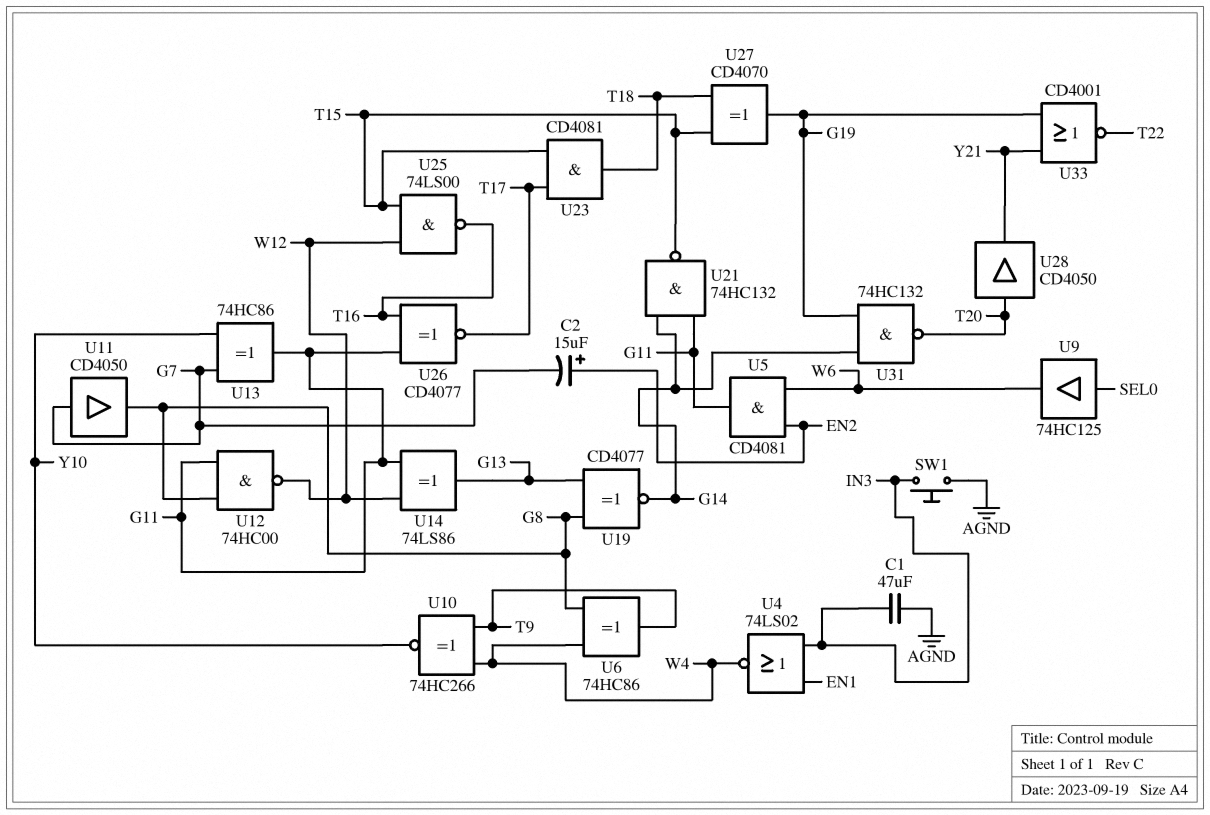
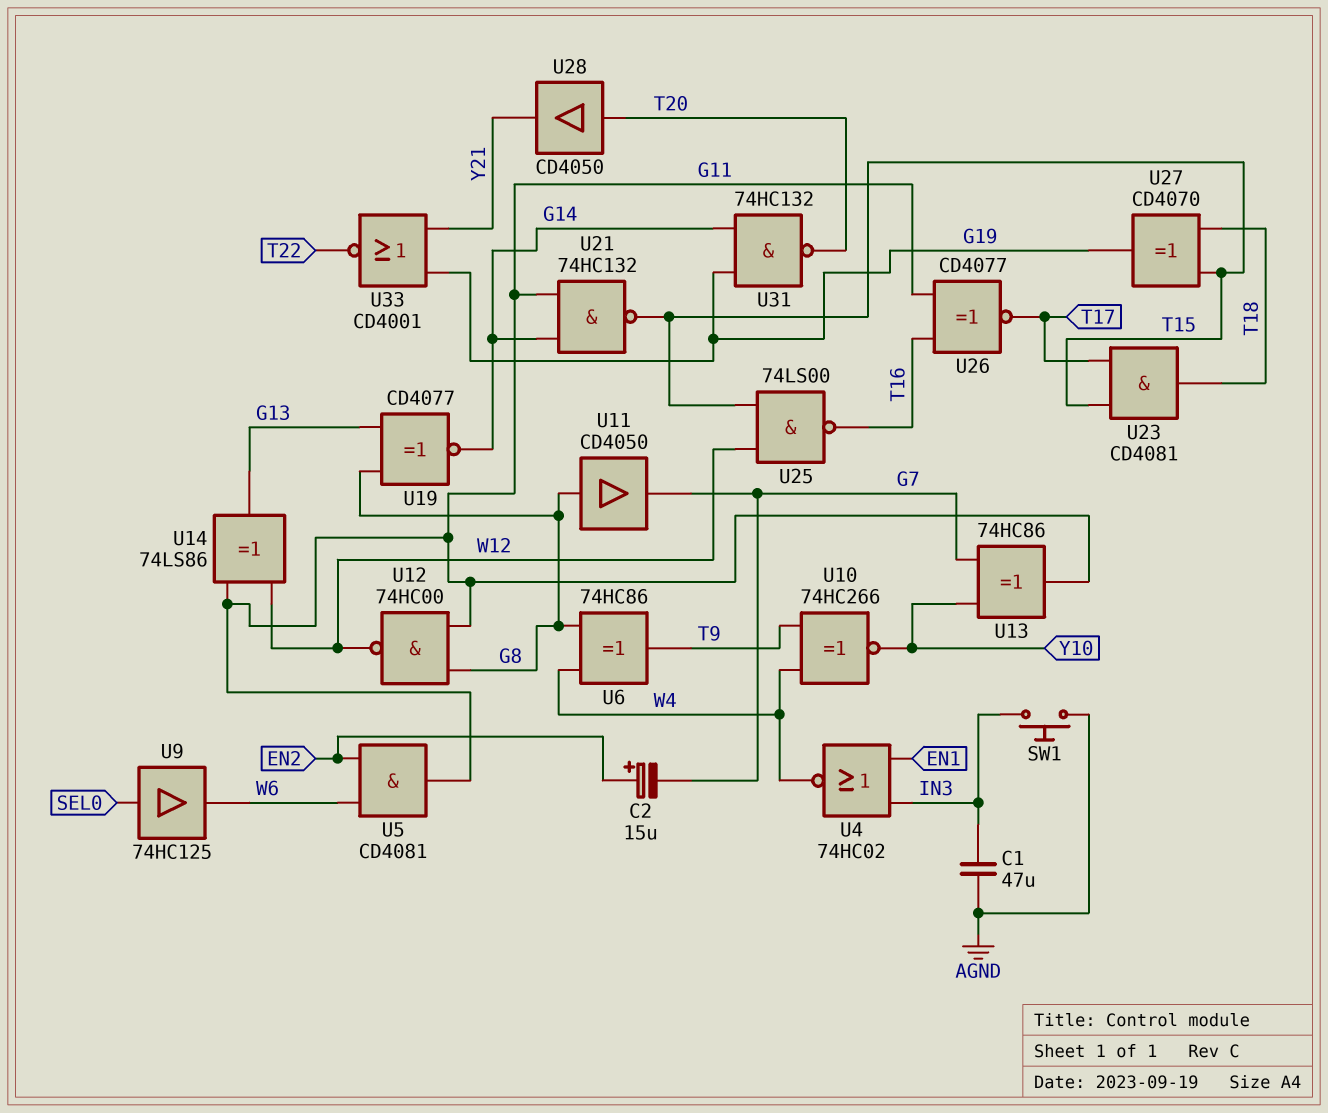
U4: NOR 74LS02 (in EN1, in IN3, out W4) -> NOR 74HC02 (in EN1, in IN3, out W4)
U11: buffer CD4050 (in G7, out G8) -> buffer CD4050 (in G8, out G7)

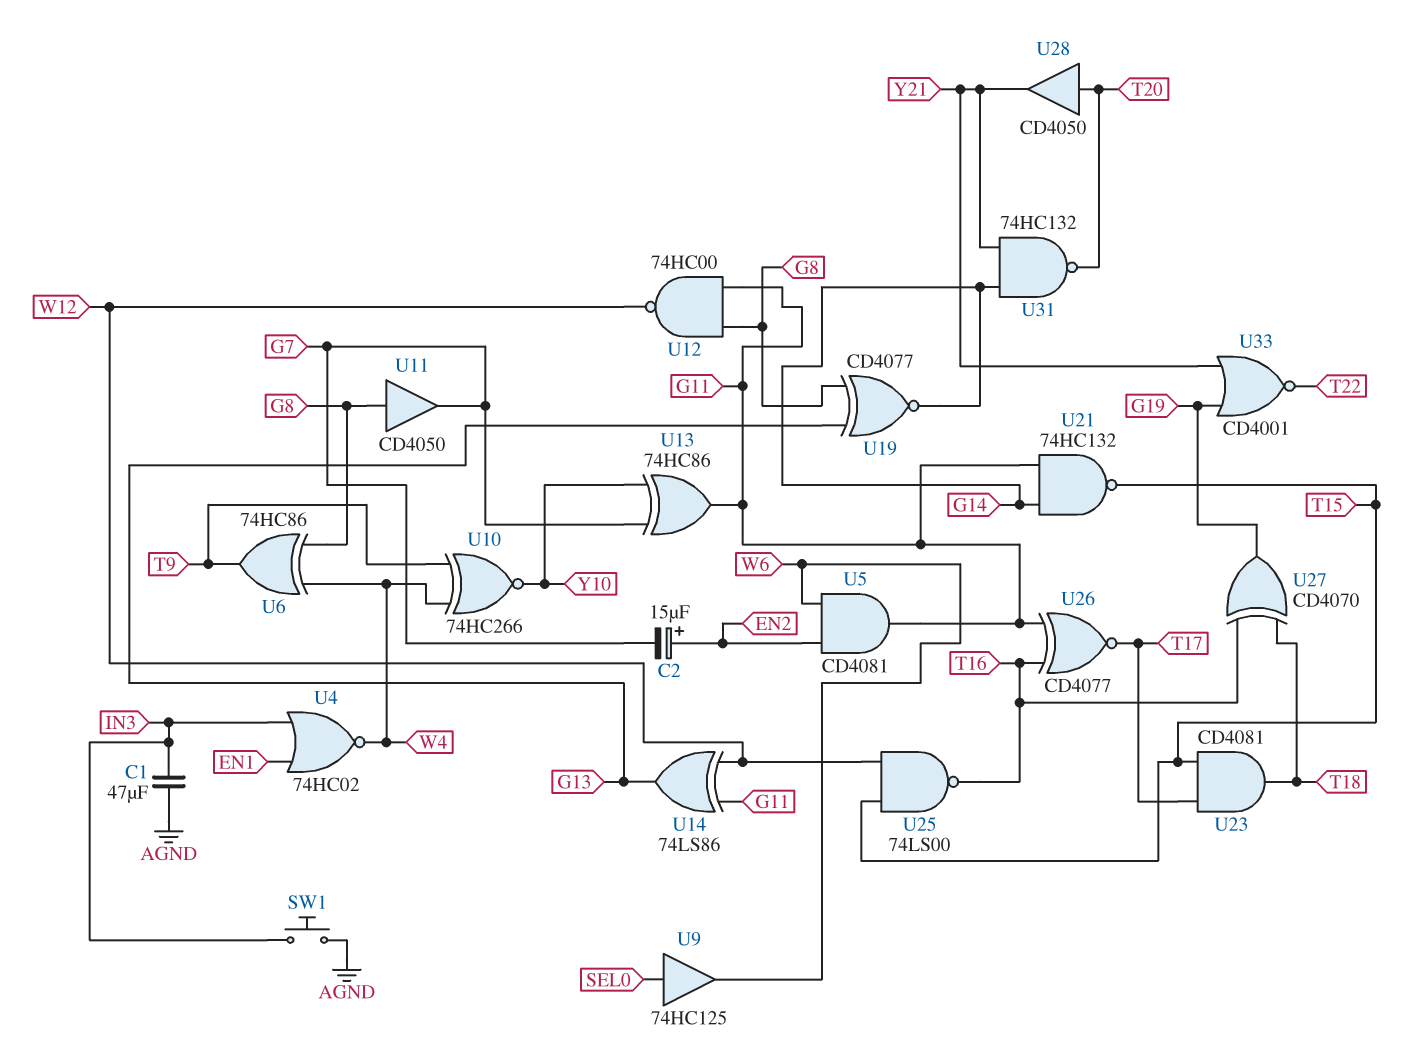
U27: XOR CD4070 (in T15, in T18, out G19) -> XOR CD4070 (in T16, in T18, out G19)
U31: NAND 74HC132 (in G14, in G19, out T20) -> NAND 74HC132 (in G14, in Y21, out T20)

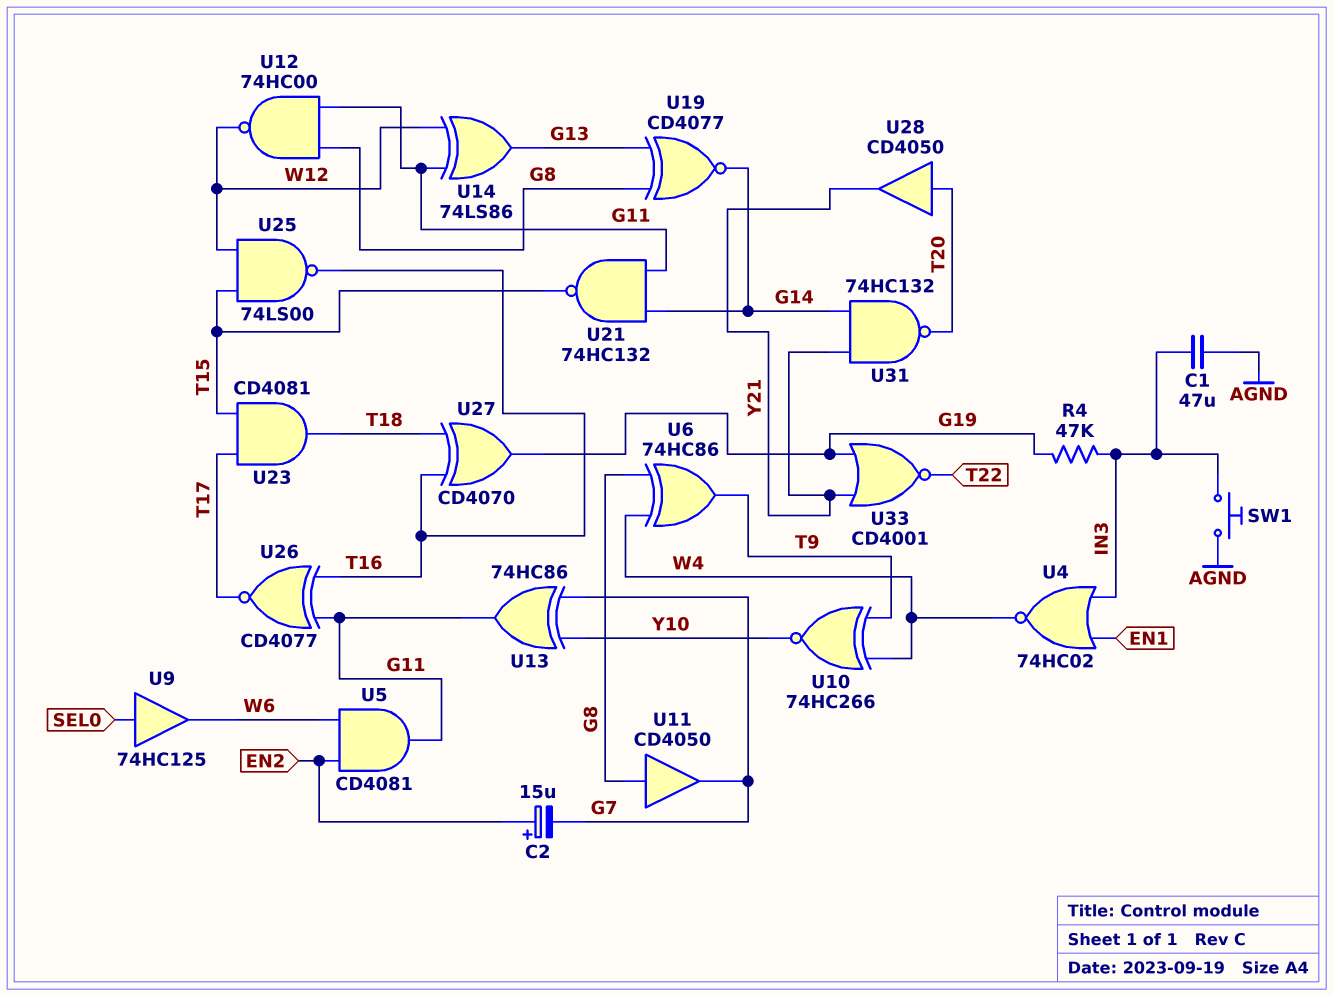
R4: none -> 47k (G19, IN3)

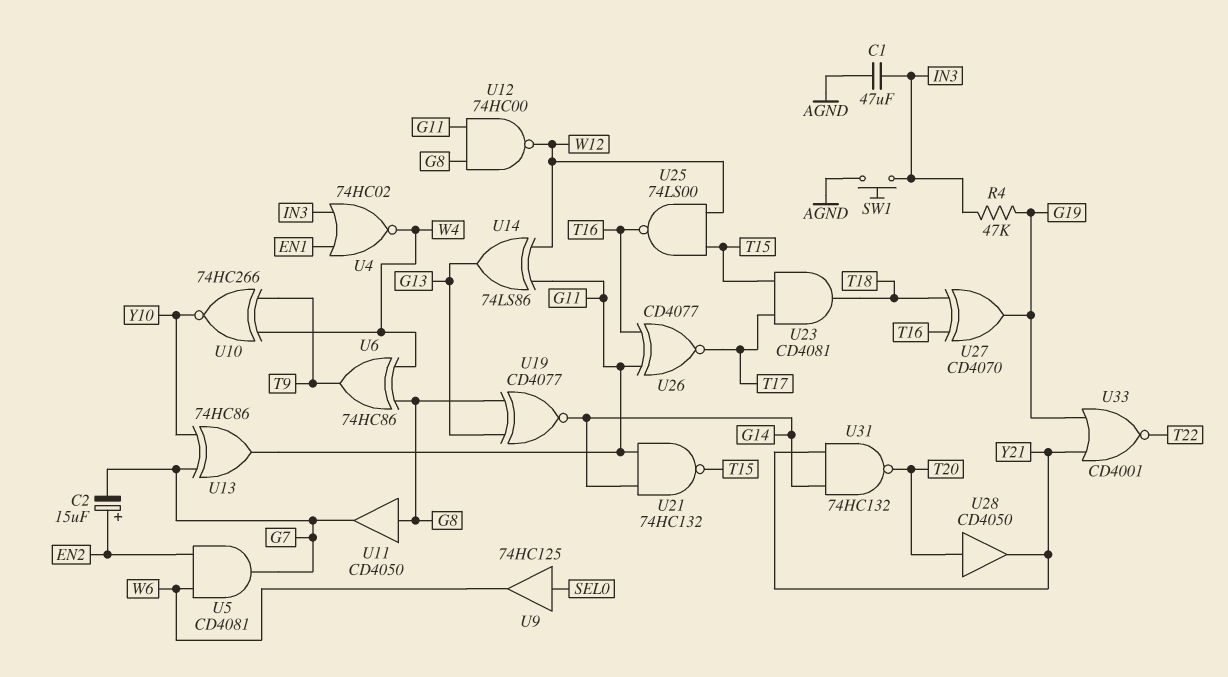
U5: AND CD4081 (in EN2, in W6, out G11) -> AND CD4081 (in EN2, in W6, out G7)

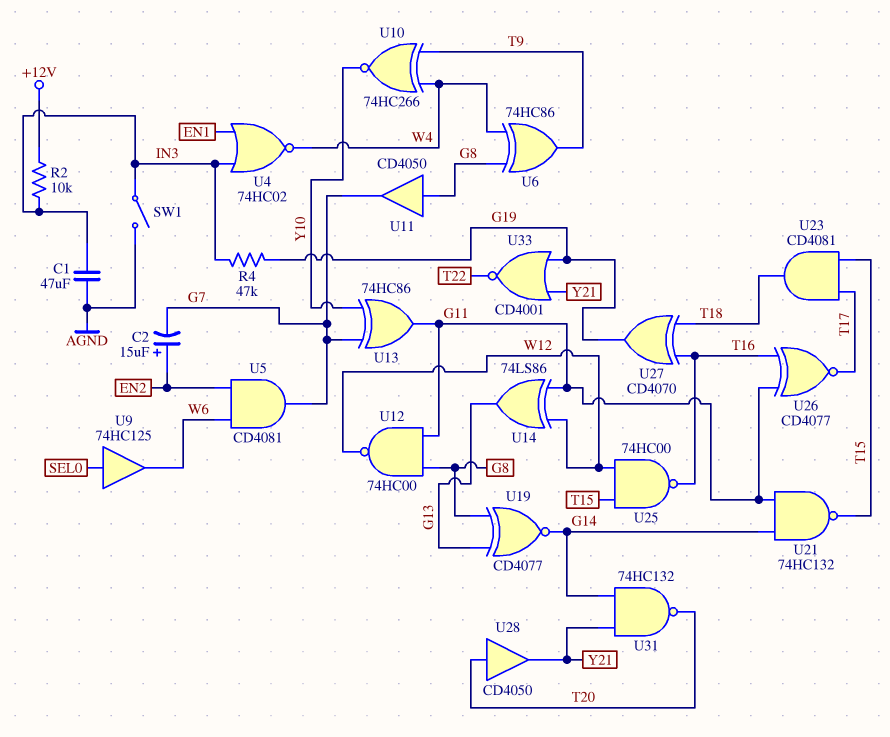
R2: none -> 10k (+12V, IN3)
SW1: button (AGND, IN3) -> switch (AGND, IN3)
U25: NAND 74LS00 (in T15, in W12, out T16) -> NAND 74HC00 (in T15, in W12, out T16)

